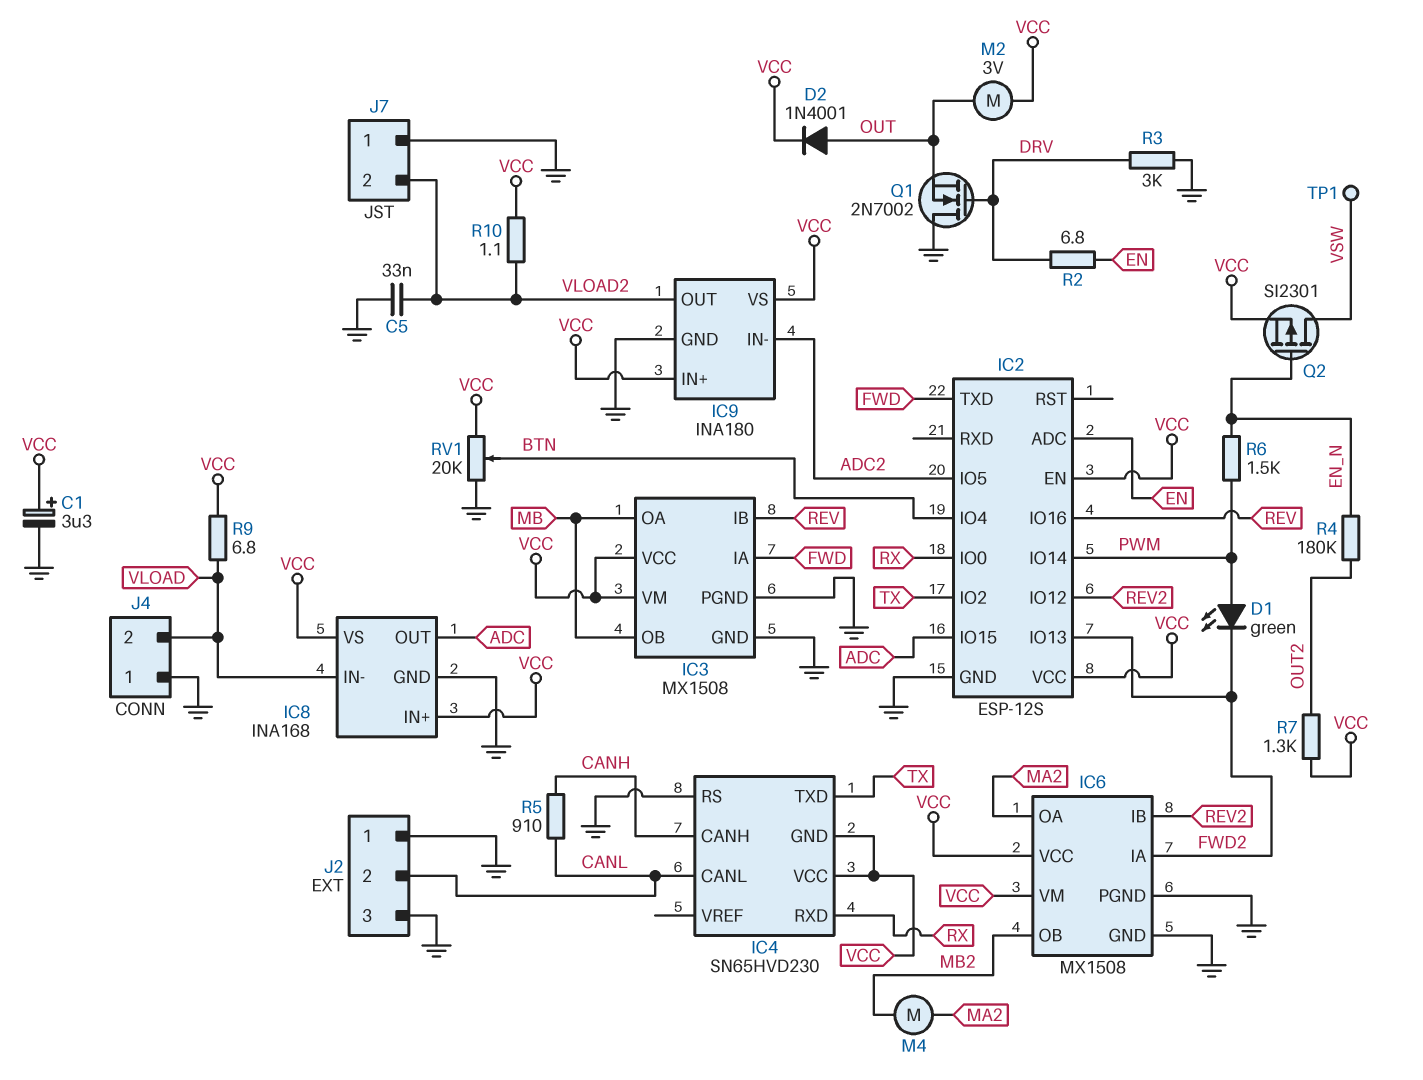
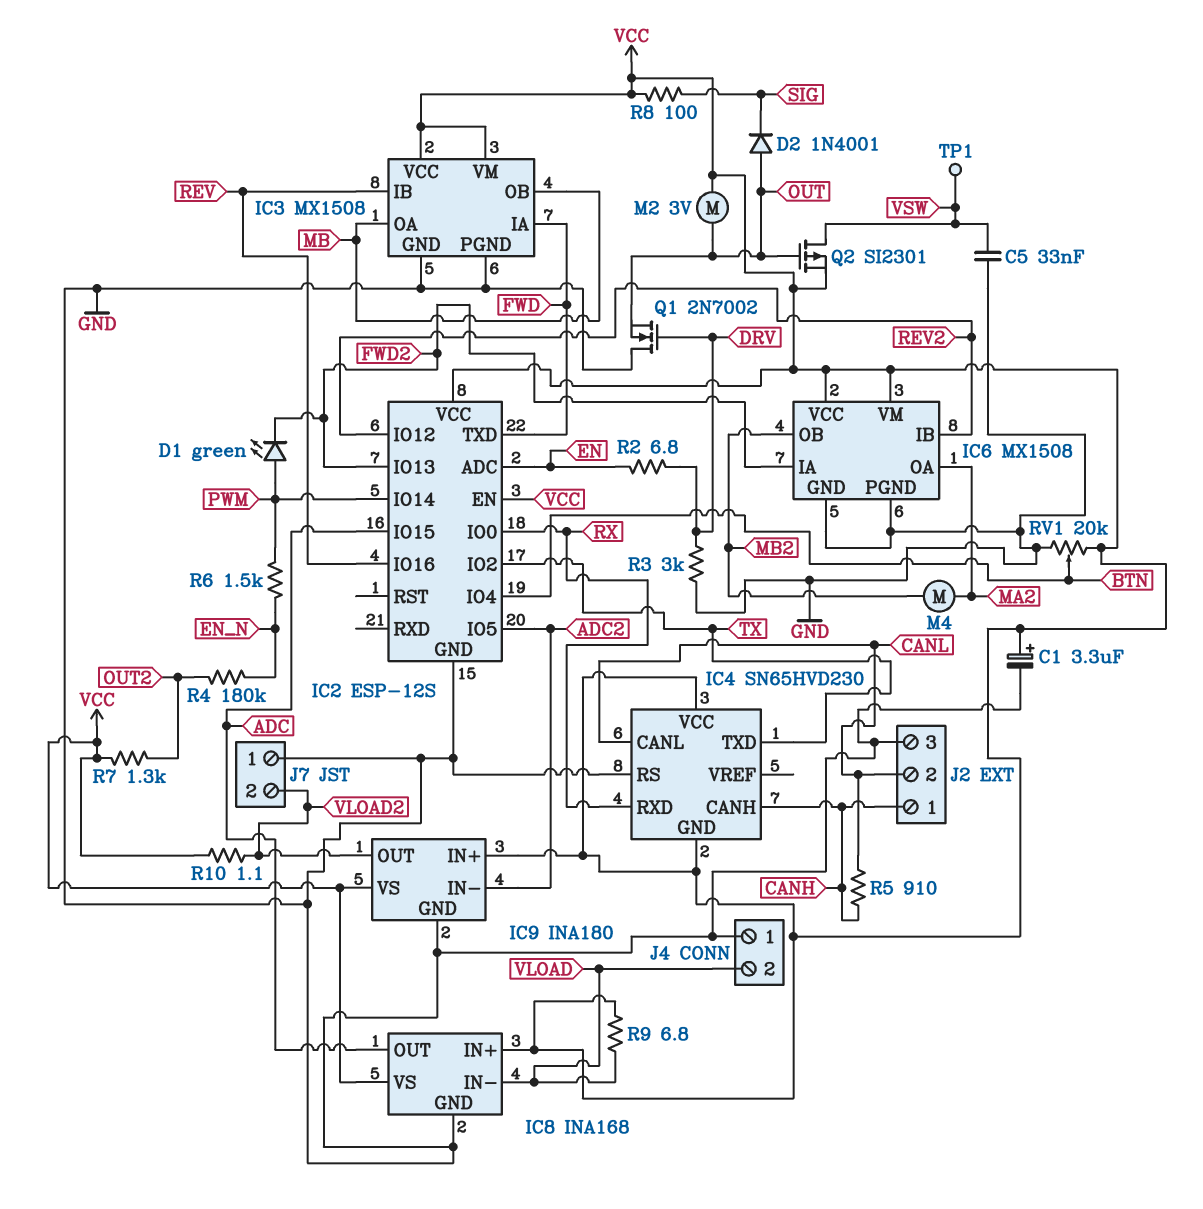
C5: 33nF (GND, VLOAD2) -> 33nF (GND, VSW)
D2: diode 1N4001 (A OUT, K VCC) -> diode 1N4001 (A OUT, K SIG)
J2 pin 1: GND -> CANH
Q2: PMOS SI2301 (G EN_N, D VSW, S VCC) -> PMOS SI2301 (G OUT, D VSW, S VCC)
R8: none -> 100 (SIG, VCC)

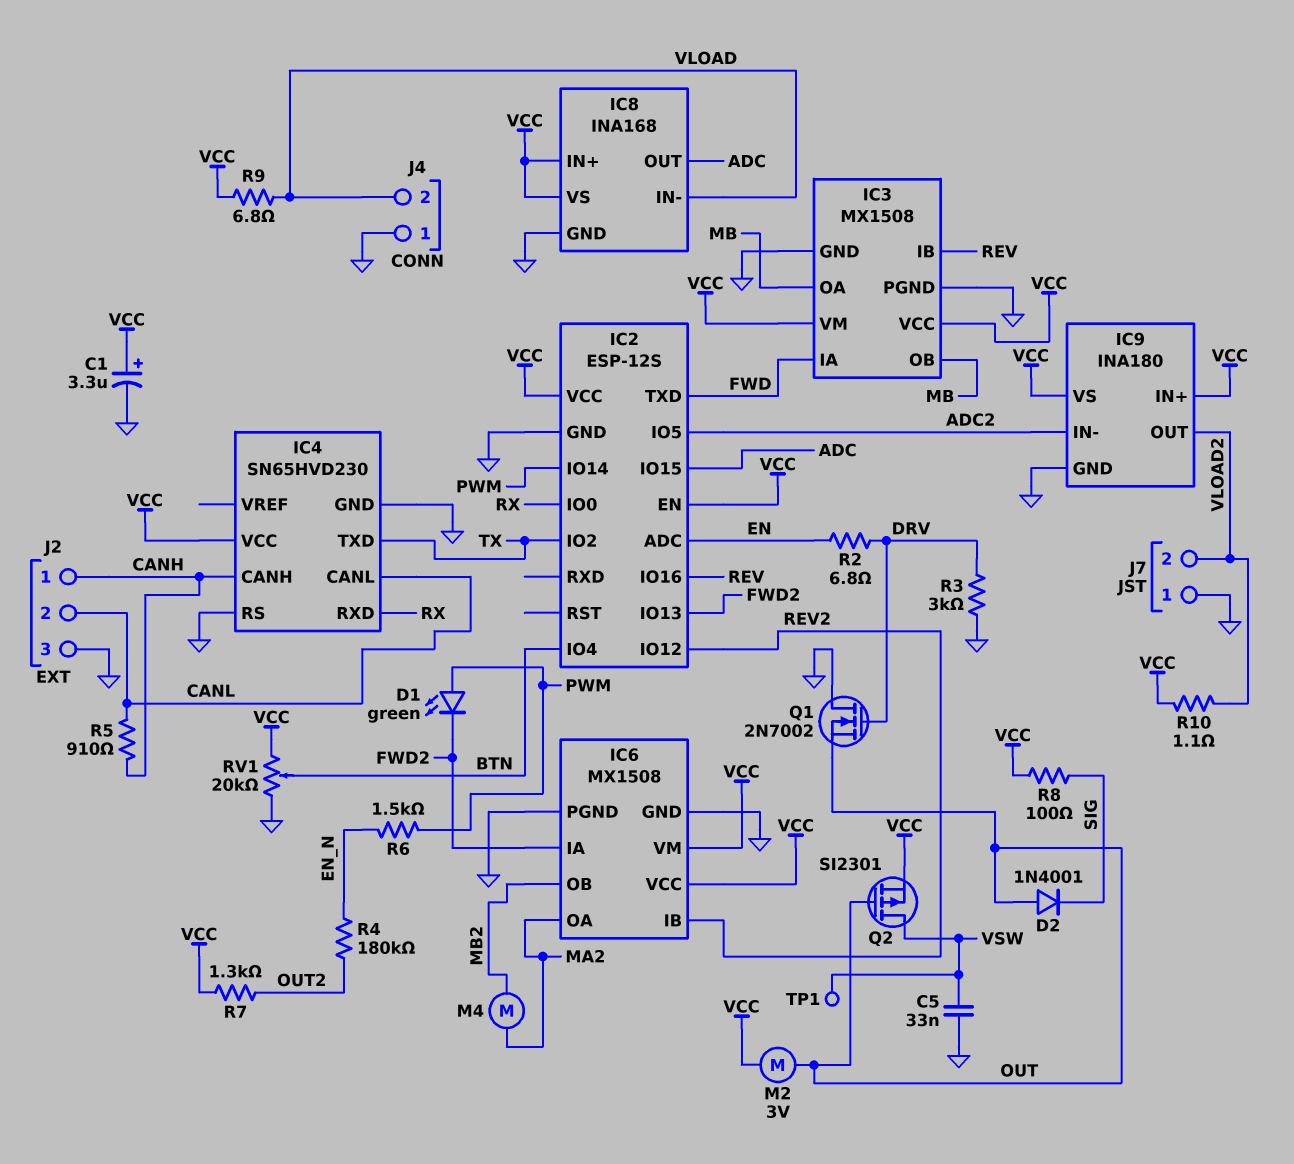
IC4 pin GND: VCC -> GND

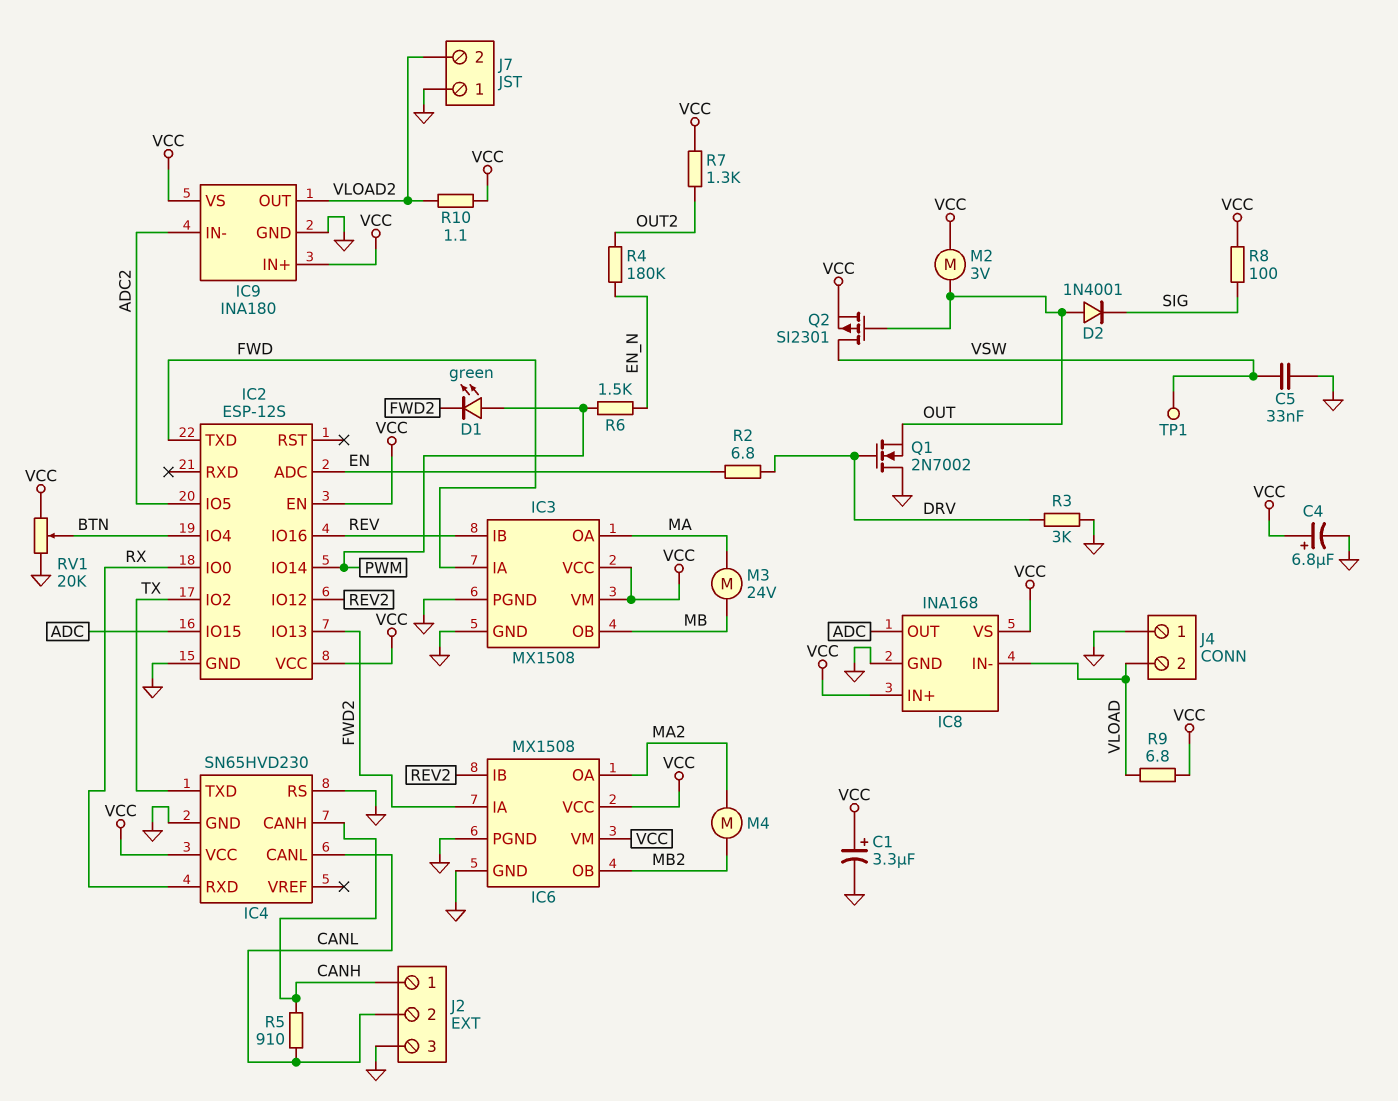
C4: none -> 6.8uF (plus VCC, minus GND)
IC3 pin OA: MB -> MA
M3: none -> motor 24V (MA, MB)

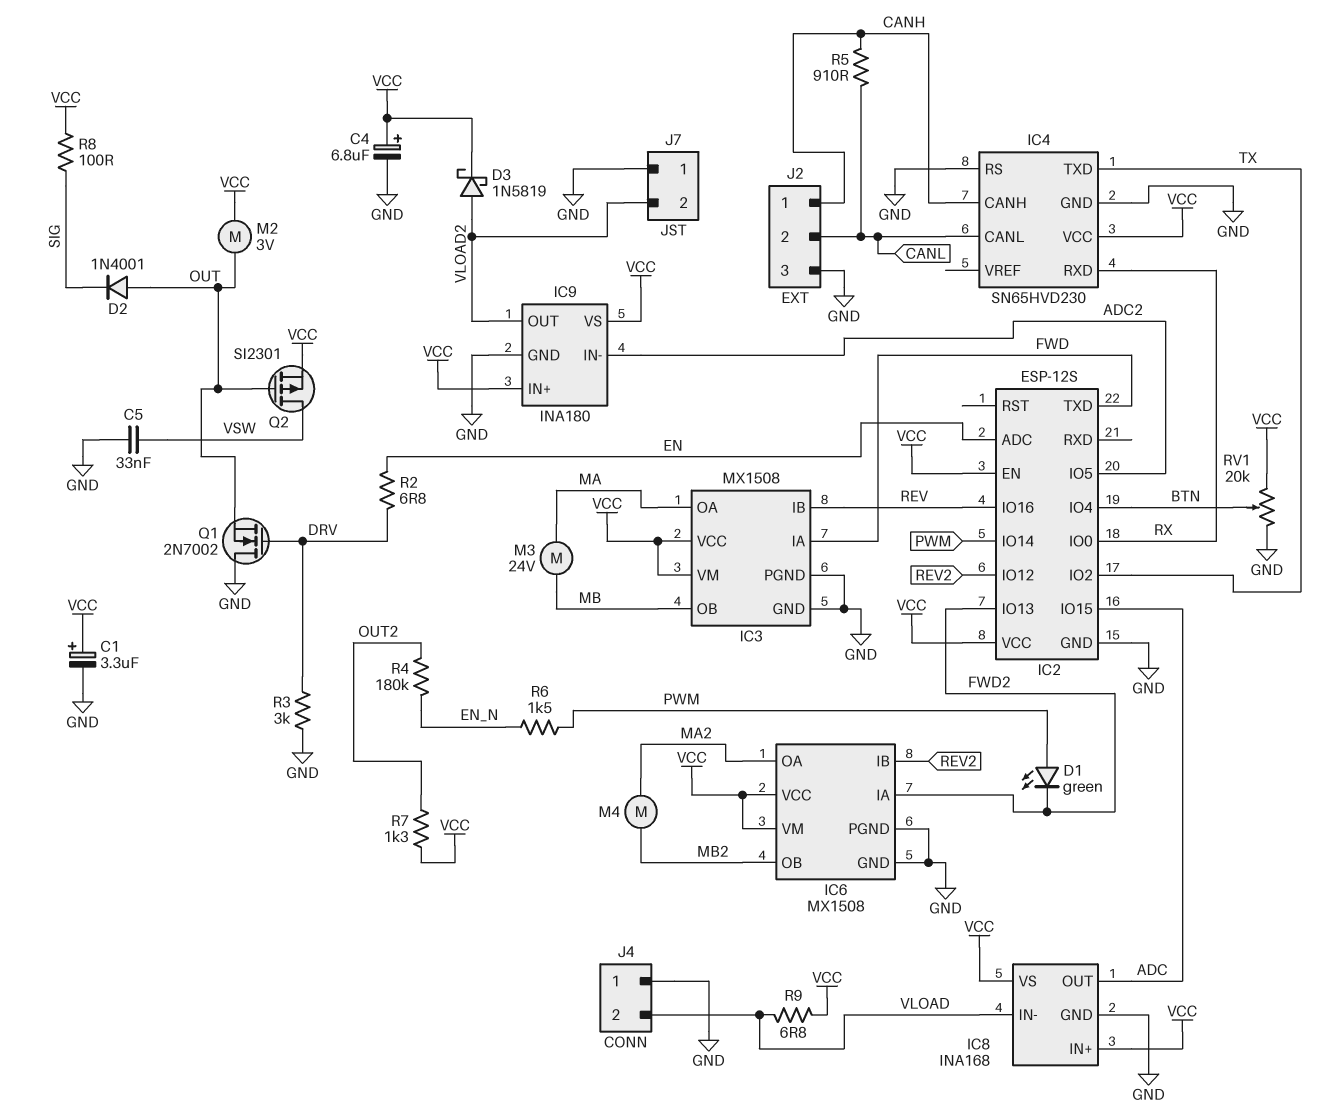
D3: none -> schottky 1N5819 (A VLOAD2, K VCC)
R10: 1.1 (VCC, VLOAD2) -> none
TP1: test point (VSW) -> none

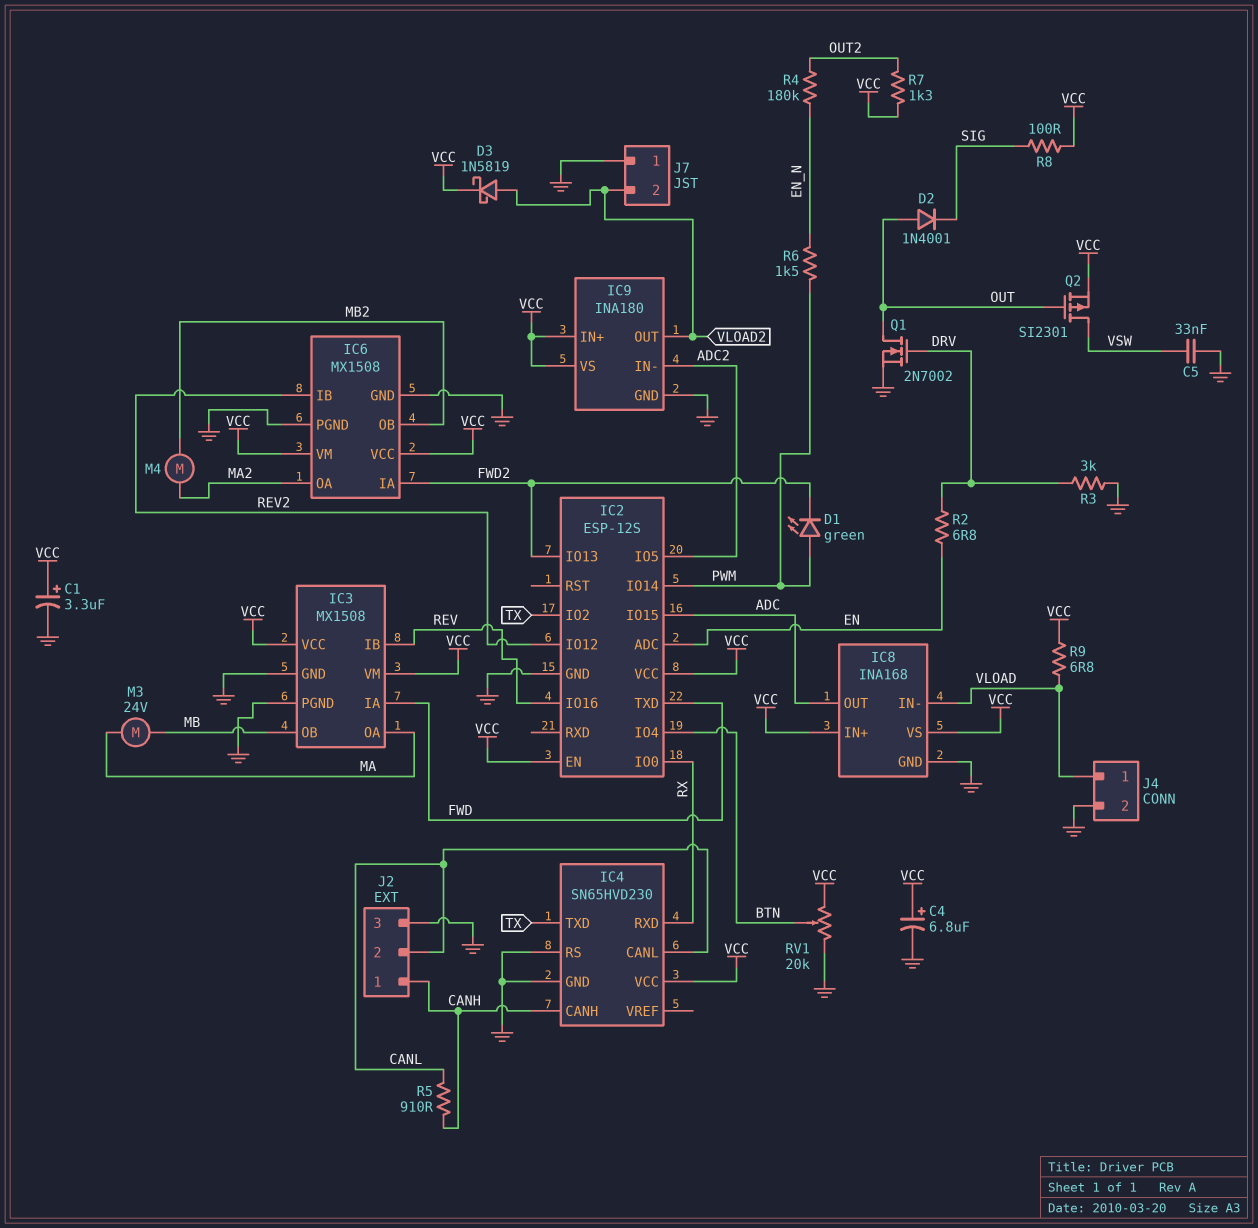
J4 pin 1: GND -> VLOAD
J4 pin 2: VLOAD -> GND
M2: motor 3V (OUT, VCC) -> none
Q1: NMOS 2N7002 (G DRV, D GND, S OUT) -> NMOS 2N7002 (G DRV, D OUT, S GND)

